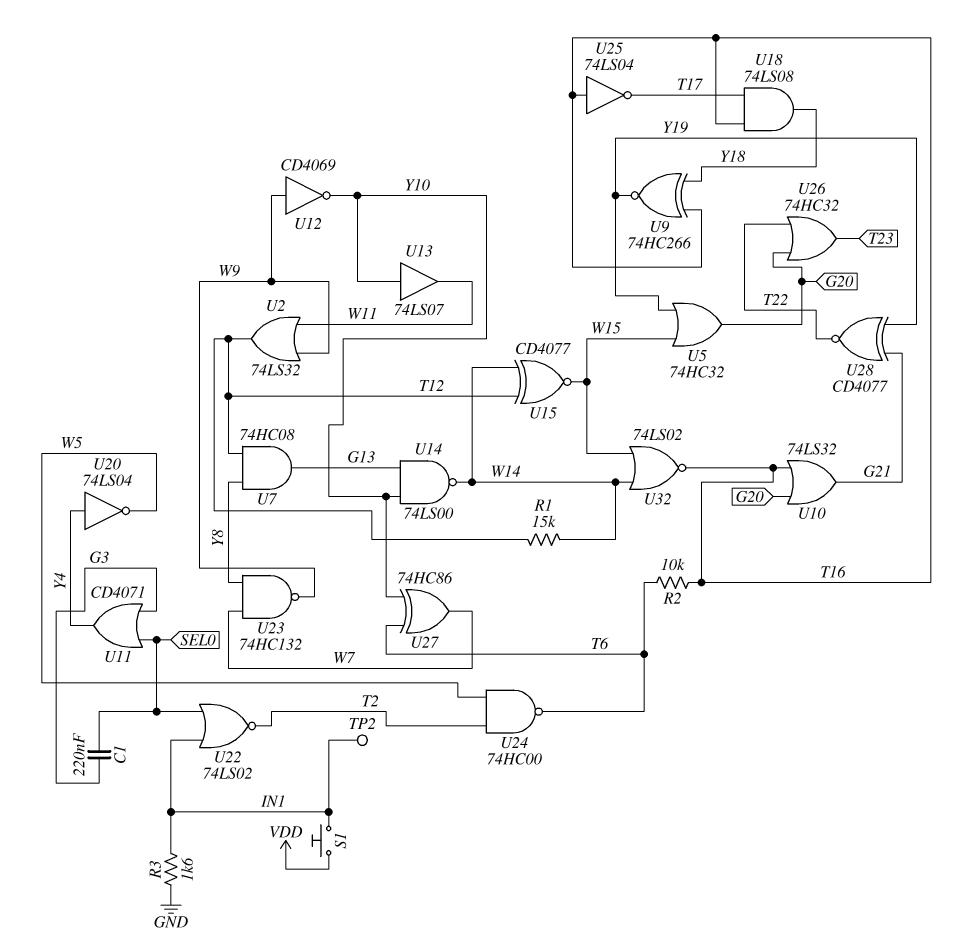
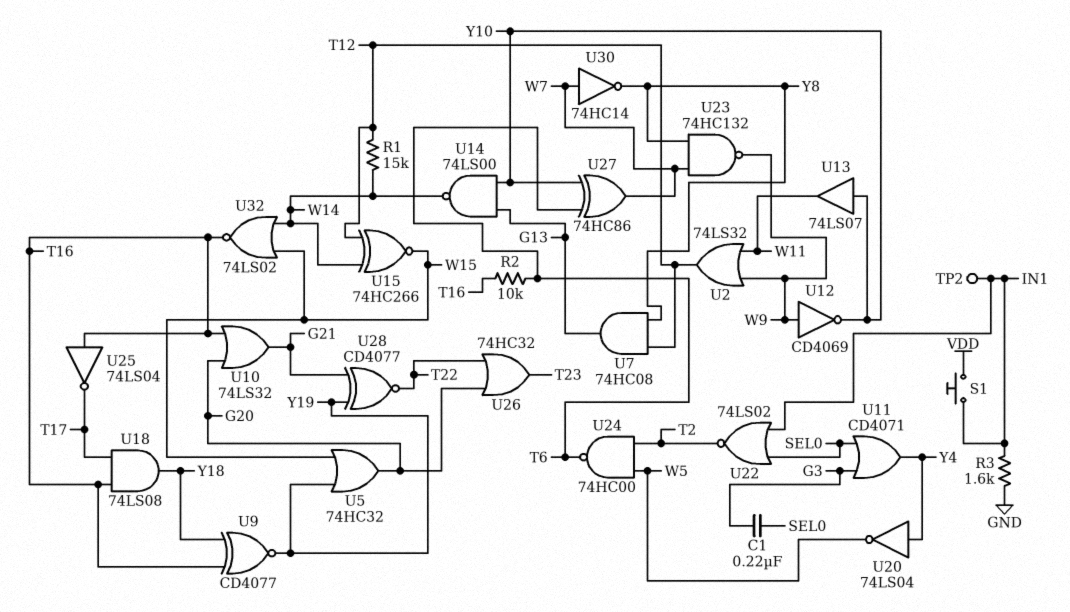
U9: XNOR 74HC266 (in T16, in Y18, out Y19) -> XNOR CD4077 (in T16, in Y18, out Y19)
U15: XNOR CD4077 (in T12, in W14, out W15) -> XNOR 74HC266 (in T12, in W14, out W15)
U30: none -> NOT 74HC14 (in W7, out Y8)

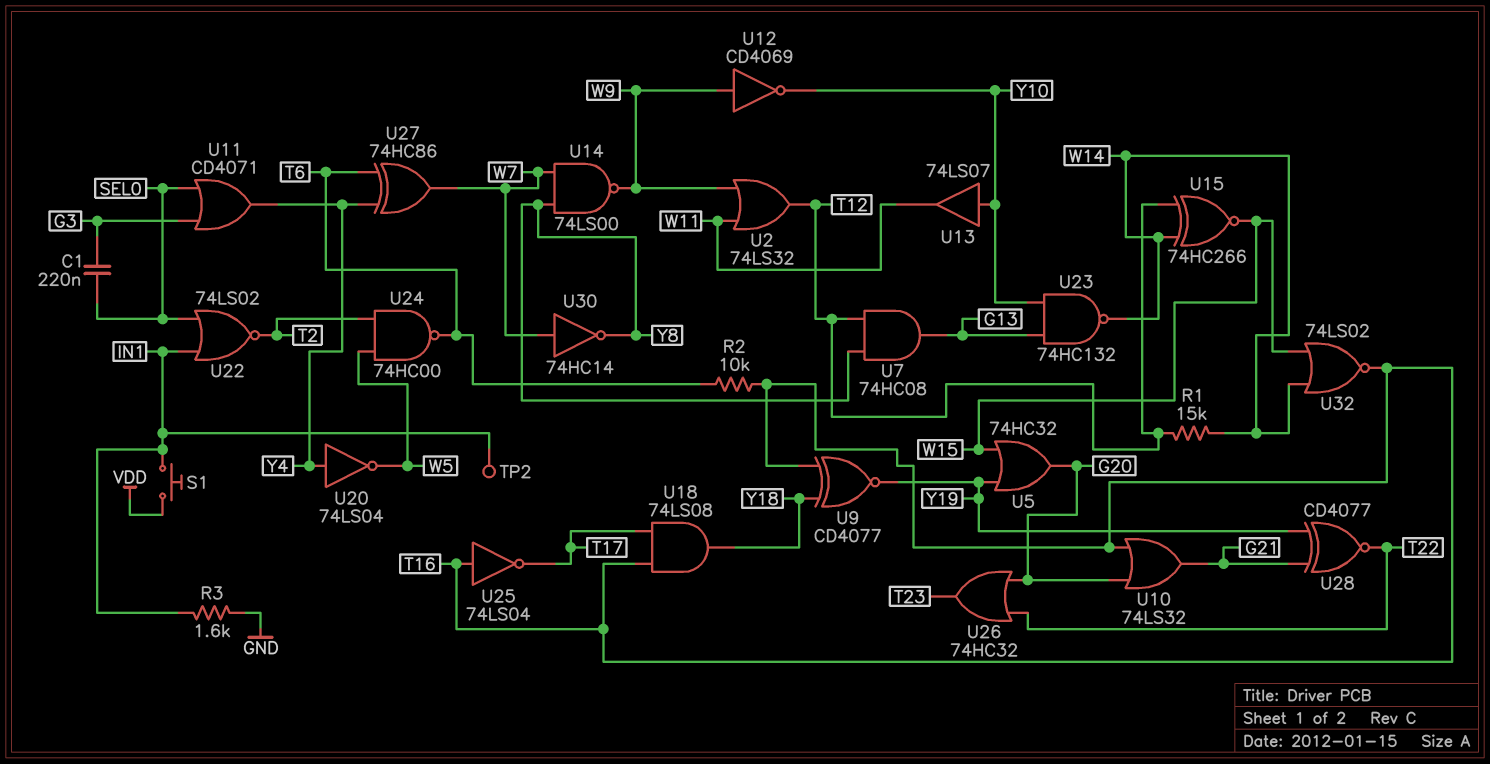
U14: NAND 74LS00 (in G13, in Y10, out W14) -> NAND 74LS00 (in W7, in Y8, out W9)
U23: NAND 74HC132 (in W7, in Y8, out W9) -> NAND 74HC132 (in G13, in Y10, out W14)
U27: XOR 74HC86 (in T6, in Y10, out W7) -> XOR 74HC86 (in T6, in Y4, out W7)

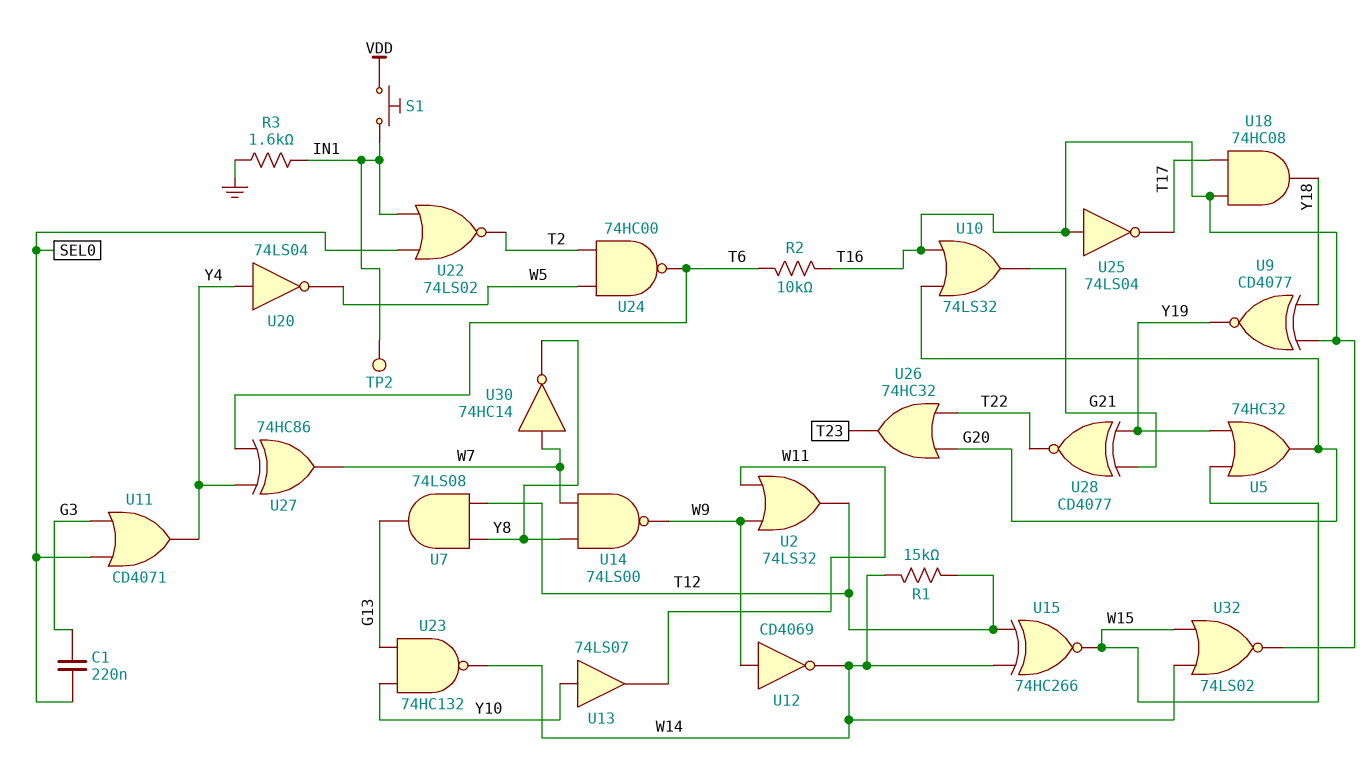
U7: AND 74HC08 (in T12, in Y8, out G13) -> AND 74LS08 (in T12, in Y8, out G13)
U12: NOT CD4069 (in W9, out Y10) -> NOT CD4069 (in W9, out W14)
U18: AND 74LS08 (in T16, in T17, out Y18) -> AND 74HC08 (in T16, in T17, out Y18)

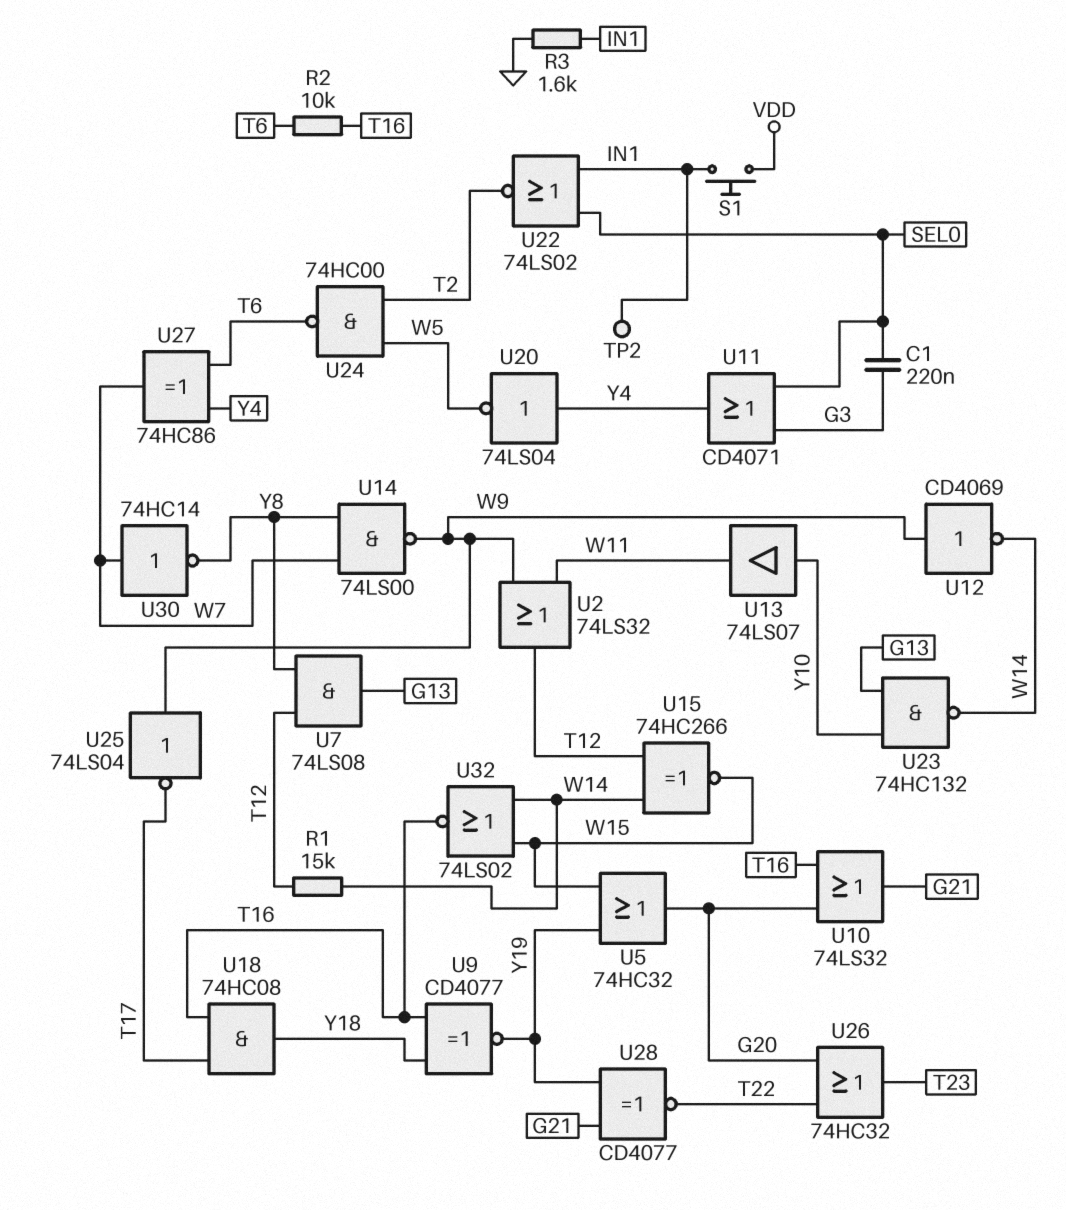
U25: NOT 74LS04 (in T16, out T17) -> NOT 74LS04 (in W9, out T17)

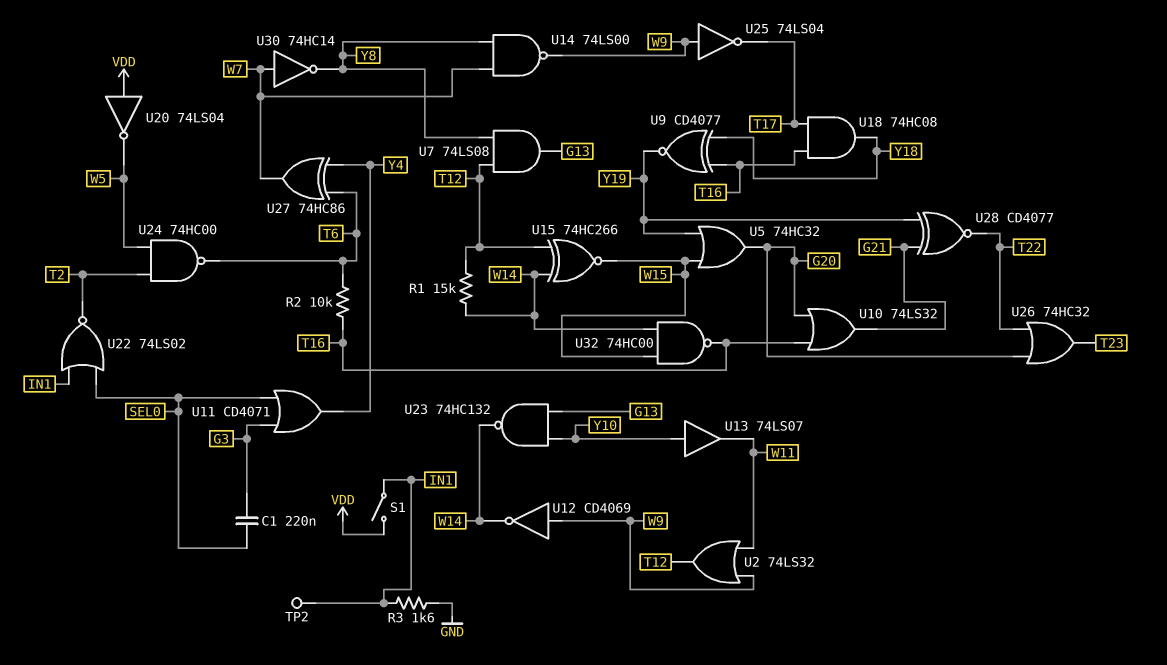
S1: button (IN1, VDD) -> switch (IN1, VDD)
U20: NOT 74LS04 (in Y4, out W5) -> NOT 74LS04 (in VDD, out W5)
U32: NOR 74LS02 (in W14, in W15, out T16) -> NAND 74HC00 (in W14, in W15, out T16)

